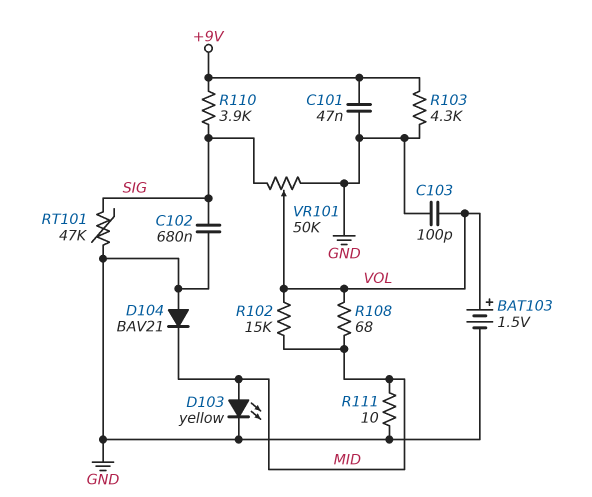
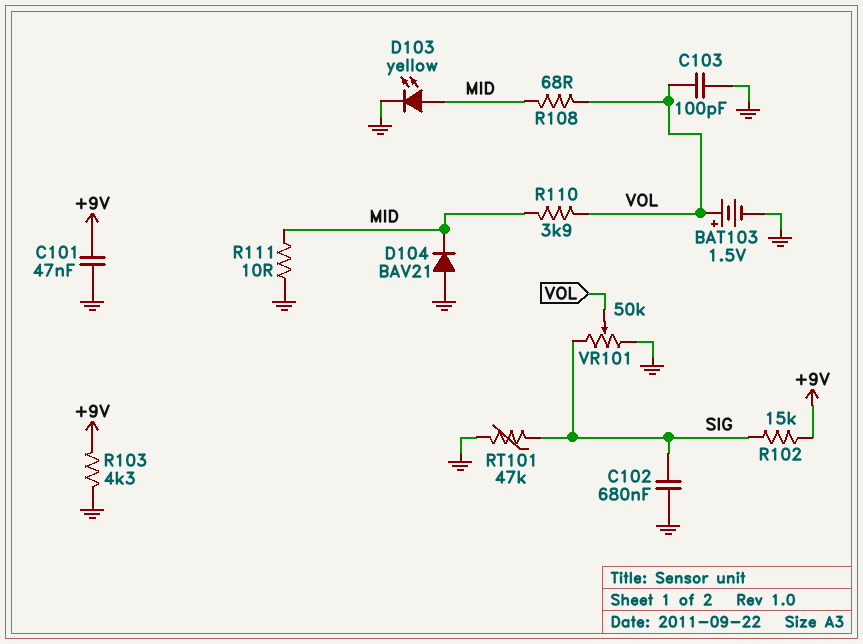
R102: 15k (MID, VOL) -> 15k (+9V, SIG)
R110: 3.9k (+9V, SIG) -> 3.9k (MID, VOL)

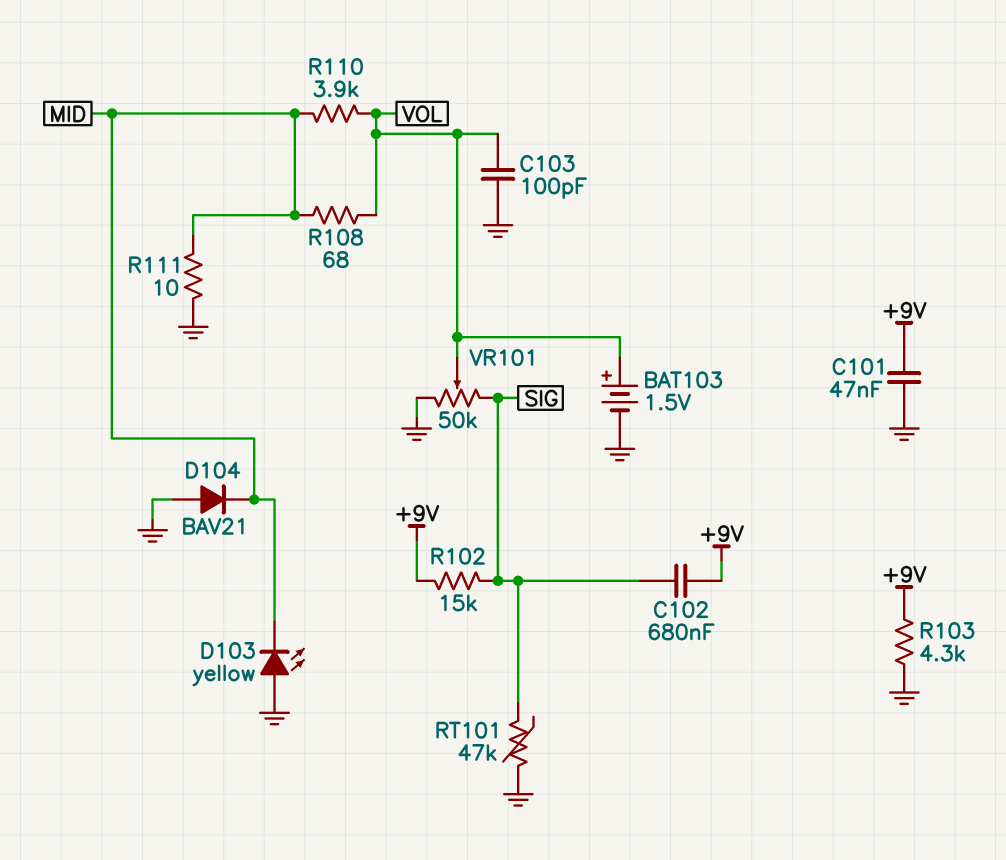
C102: 680nF (GND, SIG) -> 680nF (+9V, SIG)
D103: LED yellow (A MID, K GND) -> LED yellow (A GND, K MID)

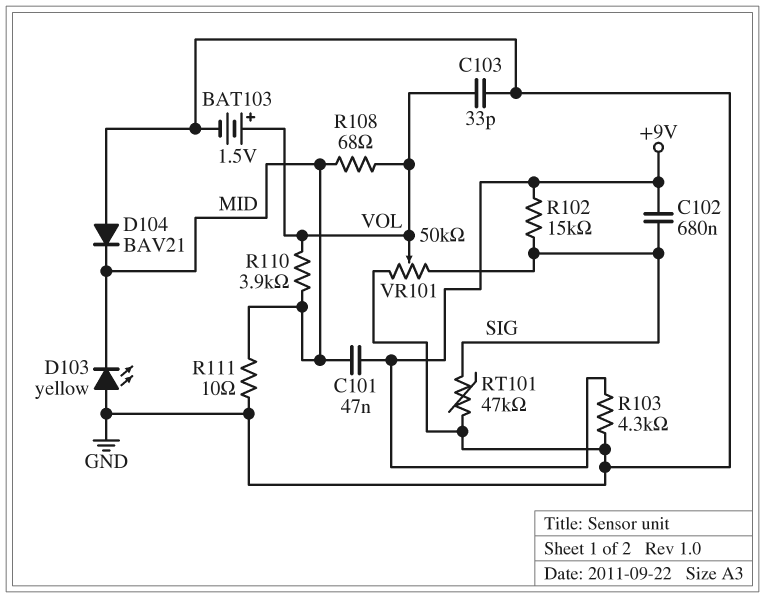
C101: 47nF (+9V, GND) -> 47nF (+9V, MID)
C103: 100pF (GND, VOL) -> 33pF (GND, VOL)

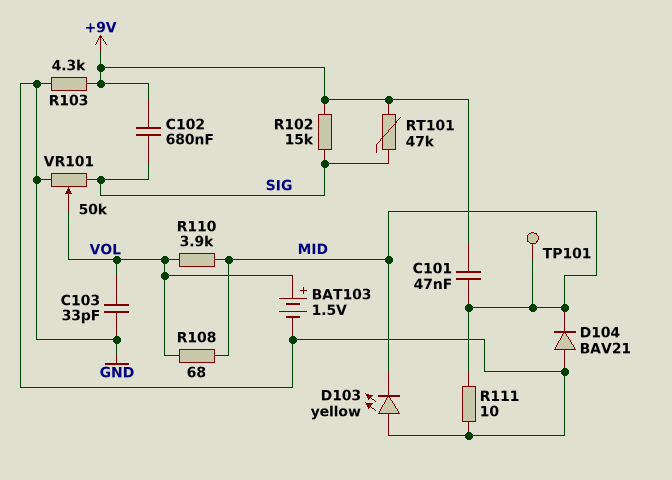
RT101: 47k (GND, SIG) -> 47k (+9V, SIG)
TP101: none -> test point (MID)

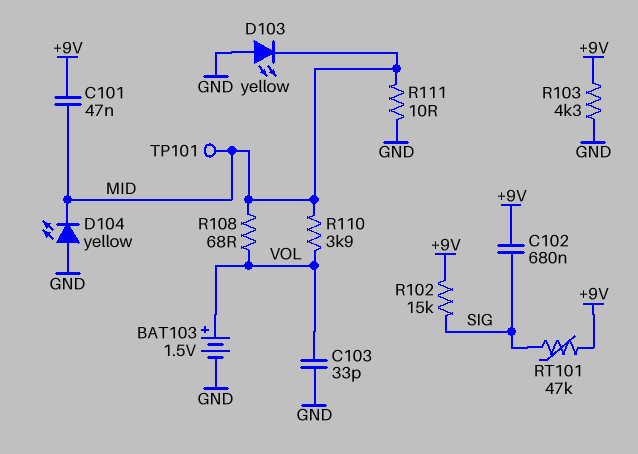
D104: diode BAV21 (A GND, K MID) -> LED yellow (A GND, K MID)
VR101: 50k (GND, SIG, wiper VOL) -> none

